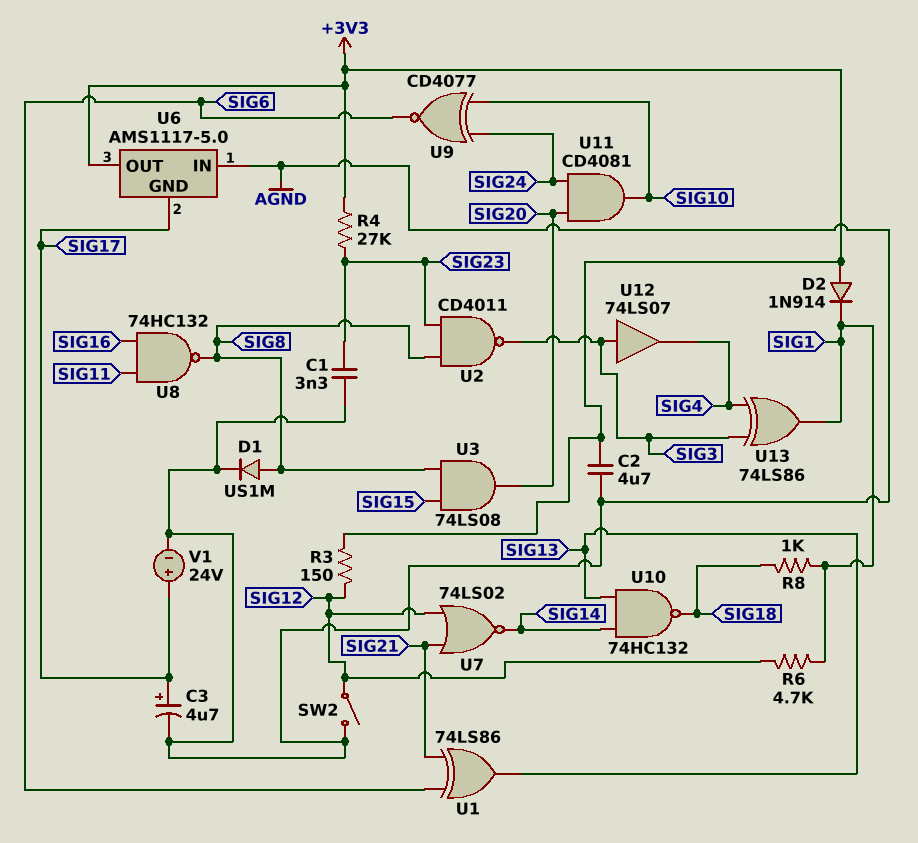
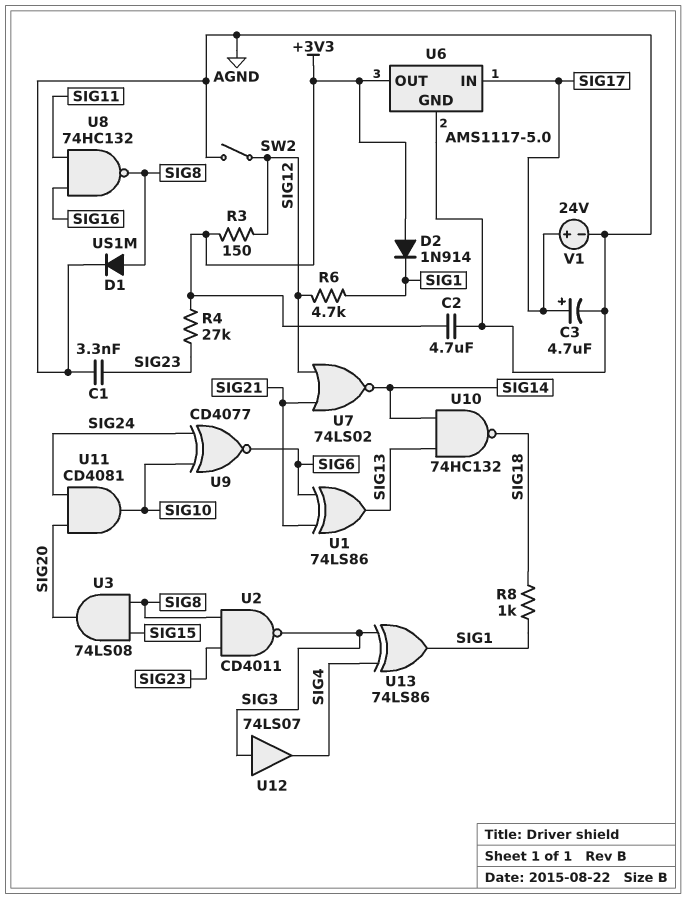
U6 pin GND: SIG17 -> AGND
U6 pin IN: AGND -> SIG17

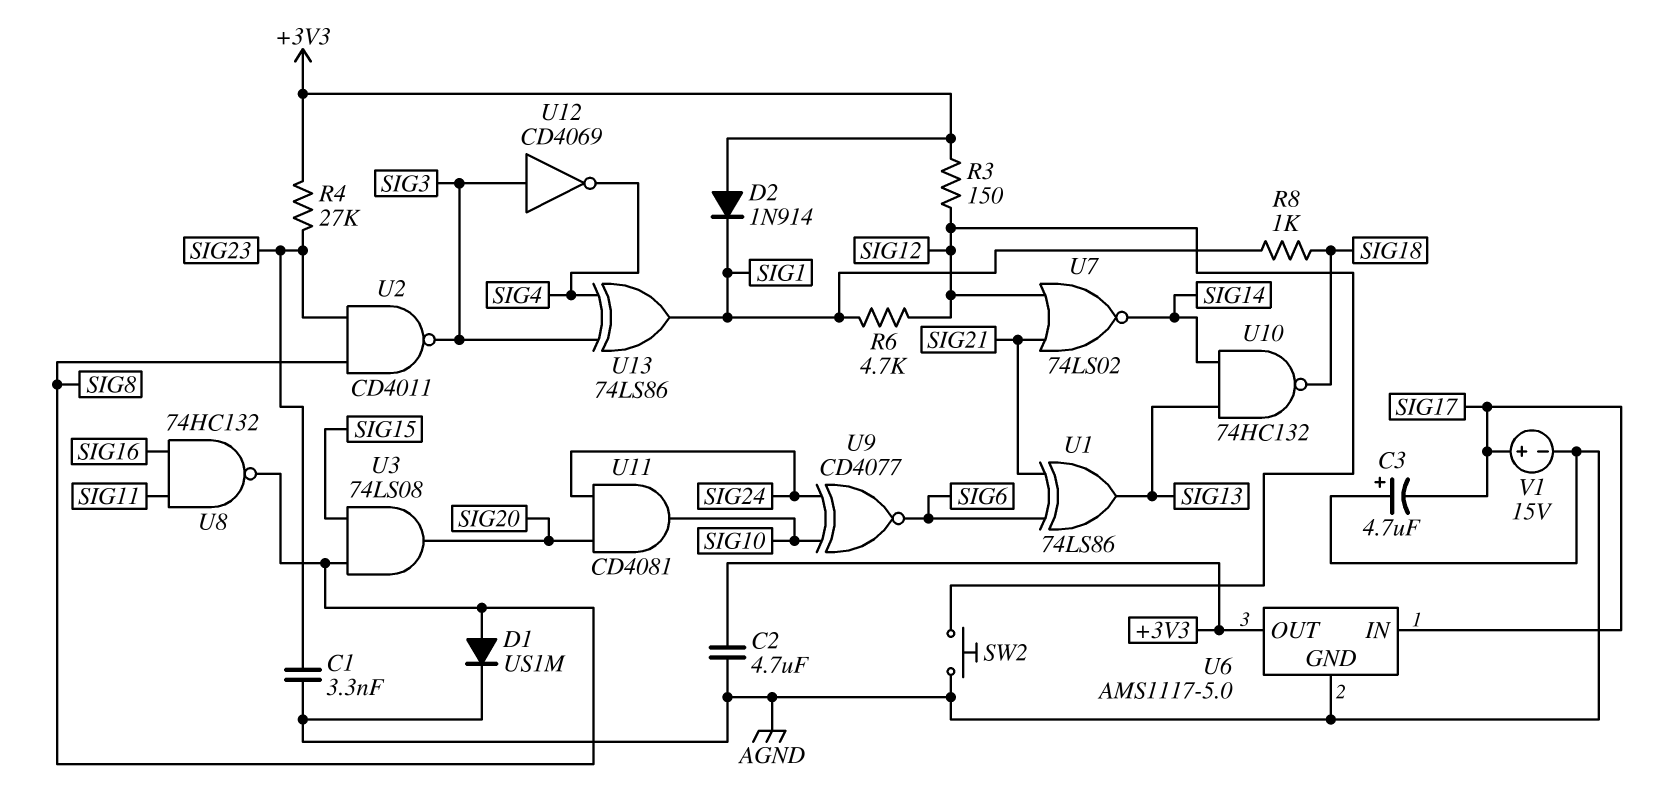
C3: 4.7uF (plus SIG17, minus AGND) -> 4.7uF (plus AGND, minus SIG17)
SW2: switch (AGND, SIG12) -> button (AGND, SIG12)
U12: buffer 74LS07 (in SIG3, out SIG4) -> NOT CD4069 (in SIG3, out SIG4)
V1: 24V (plus SIG17, minus AGND) -> 15V (plus SIG17, minus AGND)

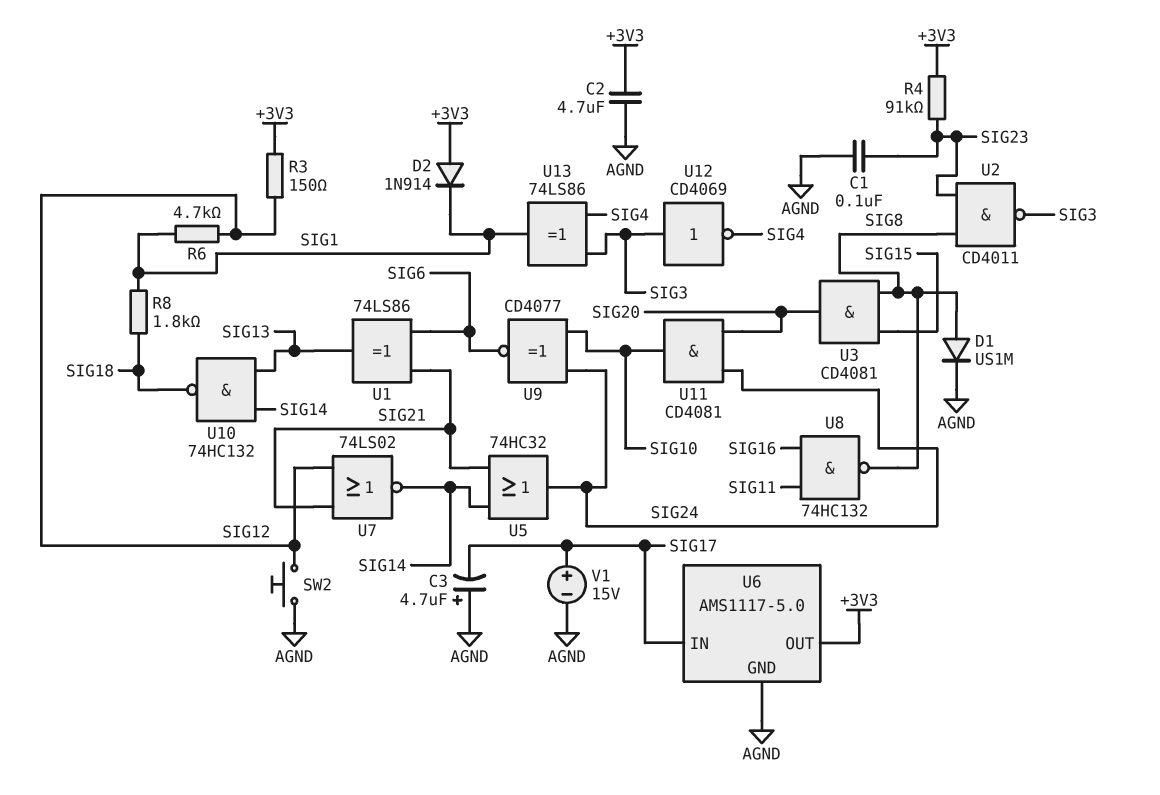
C1: 3.3nF (AGND, SIG23) -> 100nF (AGND, SIG23)
R4: 27k (+3V3, SIG23) -> 91k (+3V3, SIG23)
R8: 1k (SIG1, SIG18) -> 1.8k (SIG1, SIG18)
U3: AND 74LS08 (in SIG8, in SIG15, out SIG20) -> AND CD4081 (in SIG8, in SIG15, out SIG20)
U5: none -> OR 74HC32 (in SIG14, in SIG21, out SIG24)

